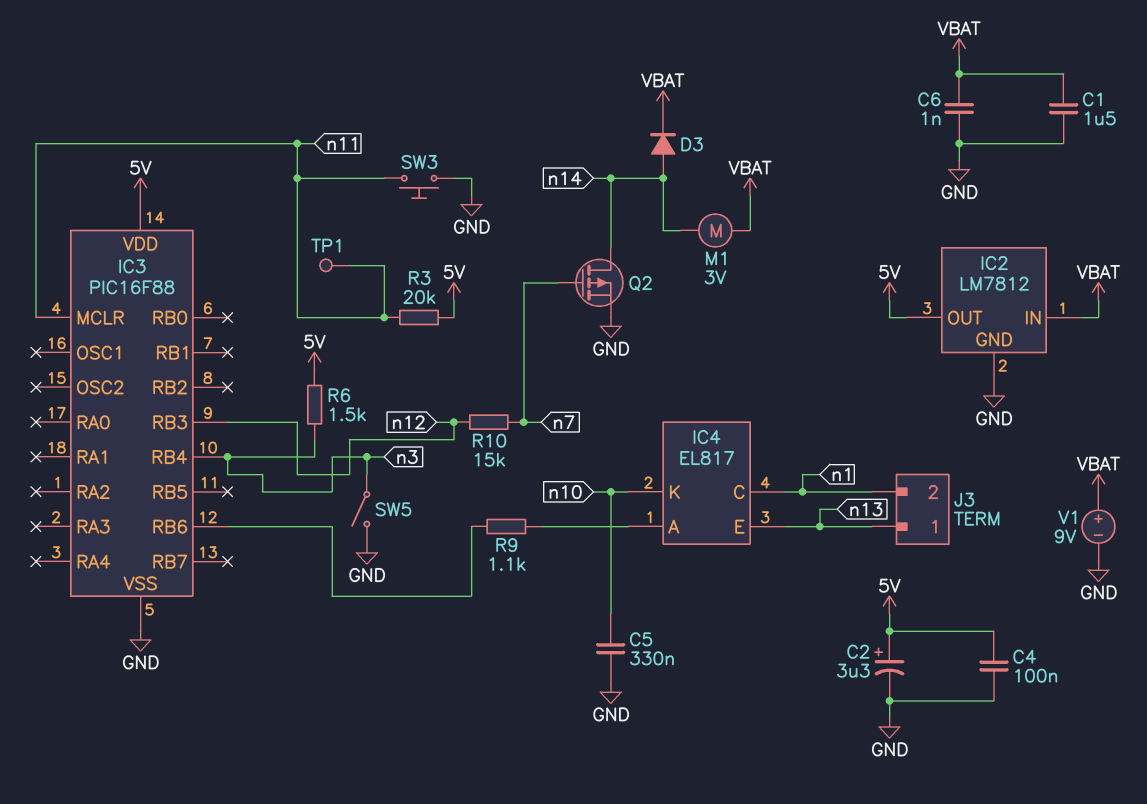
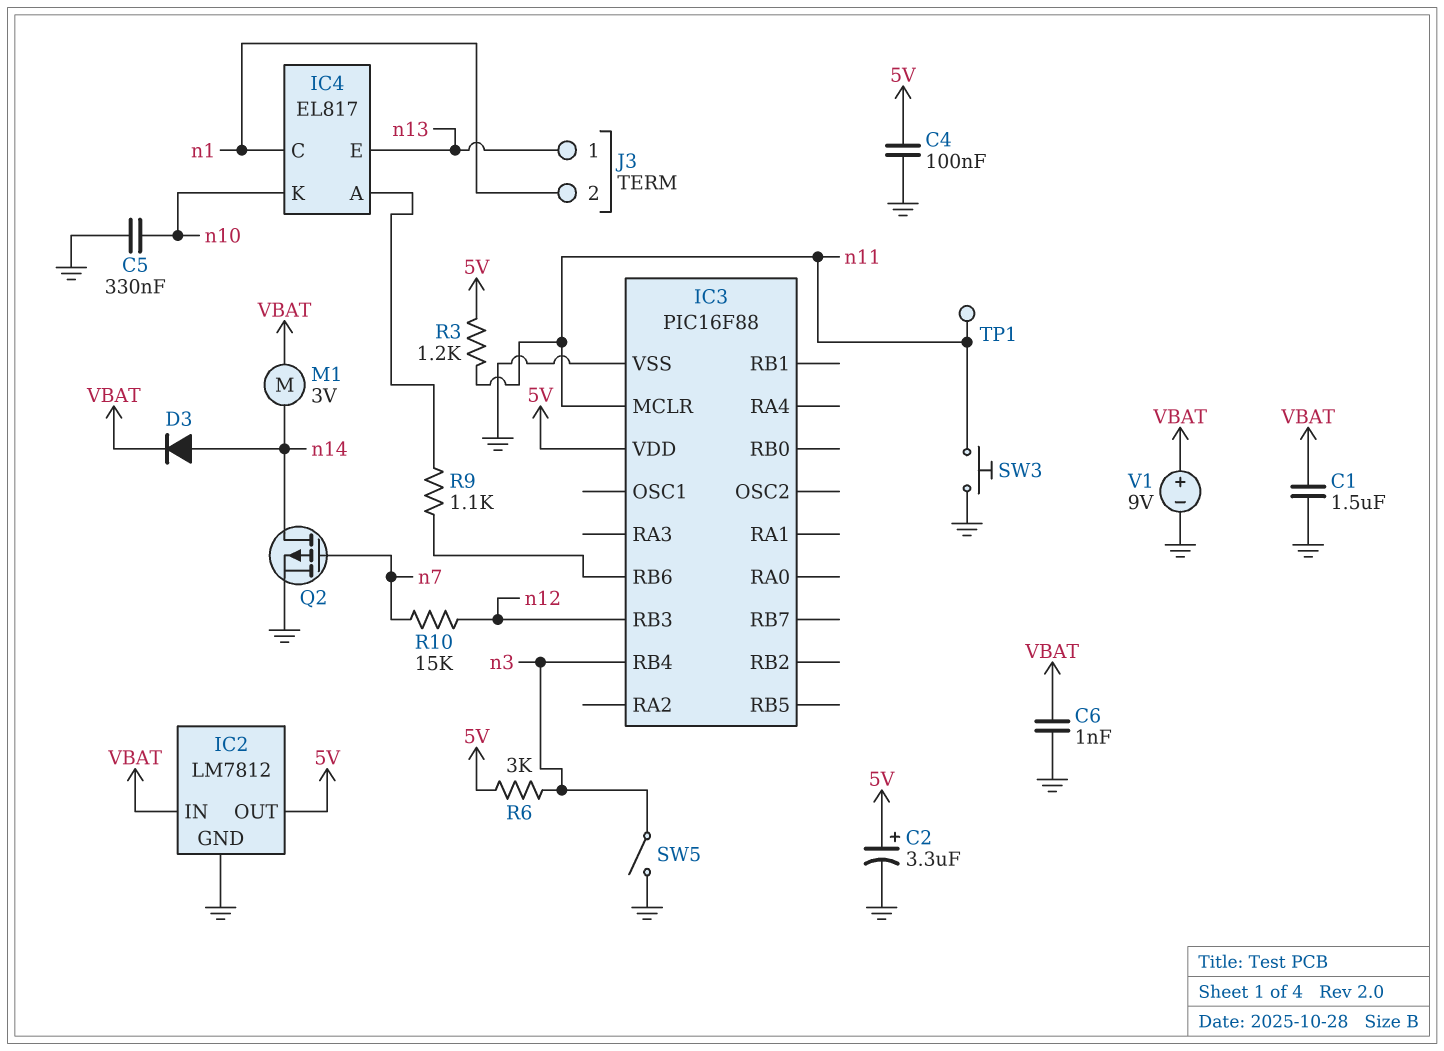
R3: 20k (5V, n11) -> 1.2k (5V, n11)
R6: 1.5k (5V, n3) -> 3k (5V, n3)

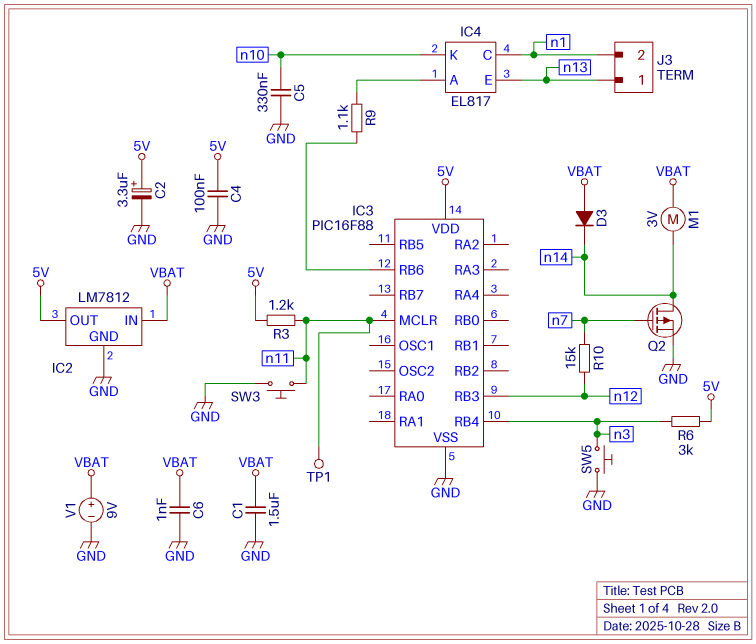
D3: diode (A n14, K VBAT) -> diode (A VBAT, K n14)
SW5: switch (GND, n3) -> button (GND, n3)

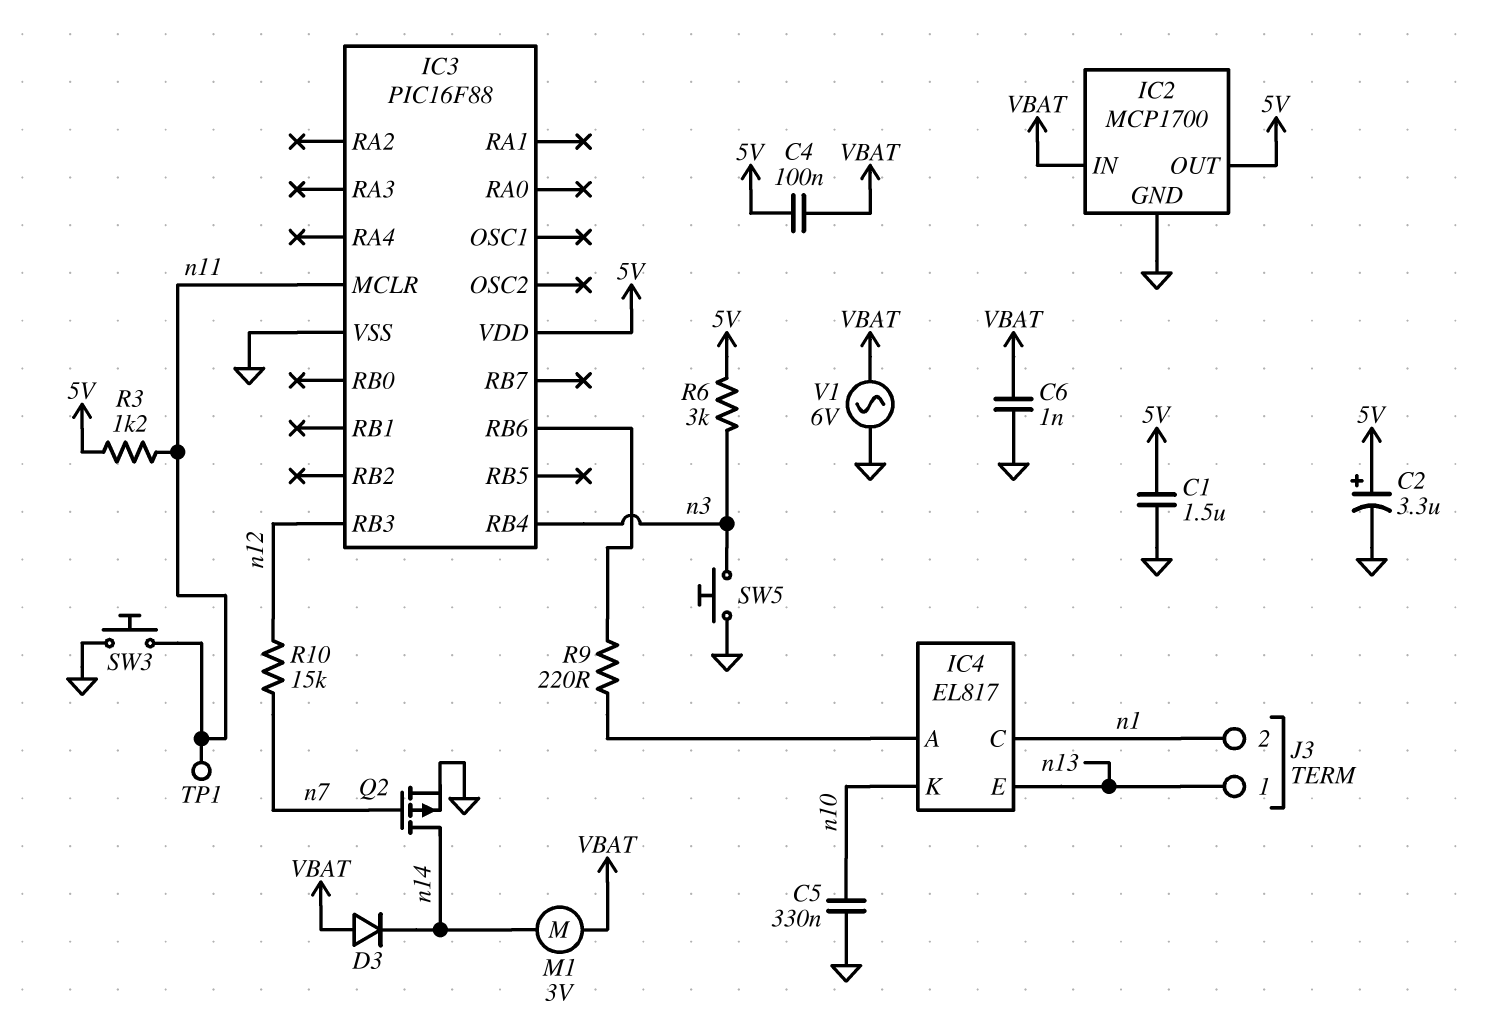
C1: 1.5uF (GND, VBAT) -> 1.5uF (5V, GND)
C4: 100nF (5V, GND) -> 100nF (5V, VBAT)
IC2: LM7812 -> MCP1700
R9: 1.1k (IC3/RB6, IC4/A) -> 220 (IC3/RB6, IC4/A)
V1: 9V (plus VBAT, minus GND) -> AC 6V (GND, VBAT)

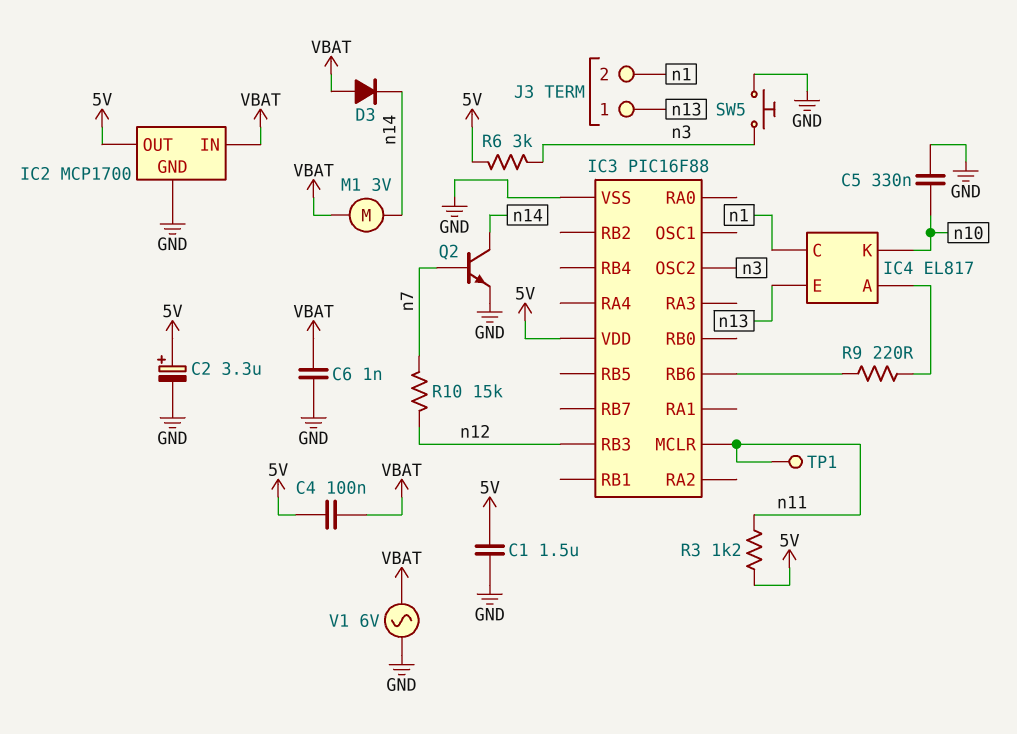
IC3 pin OSC2: none -> n3
IC3 pin RB4: n3 -> none
Q2: PMOS (G n7, D n14, S GND) -> NPN (B n7, C n14, E GND)
SW3: button (GND, n11) -> none

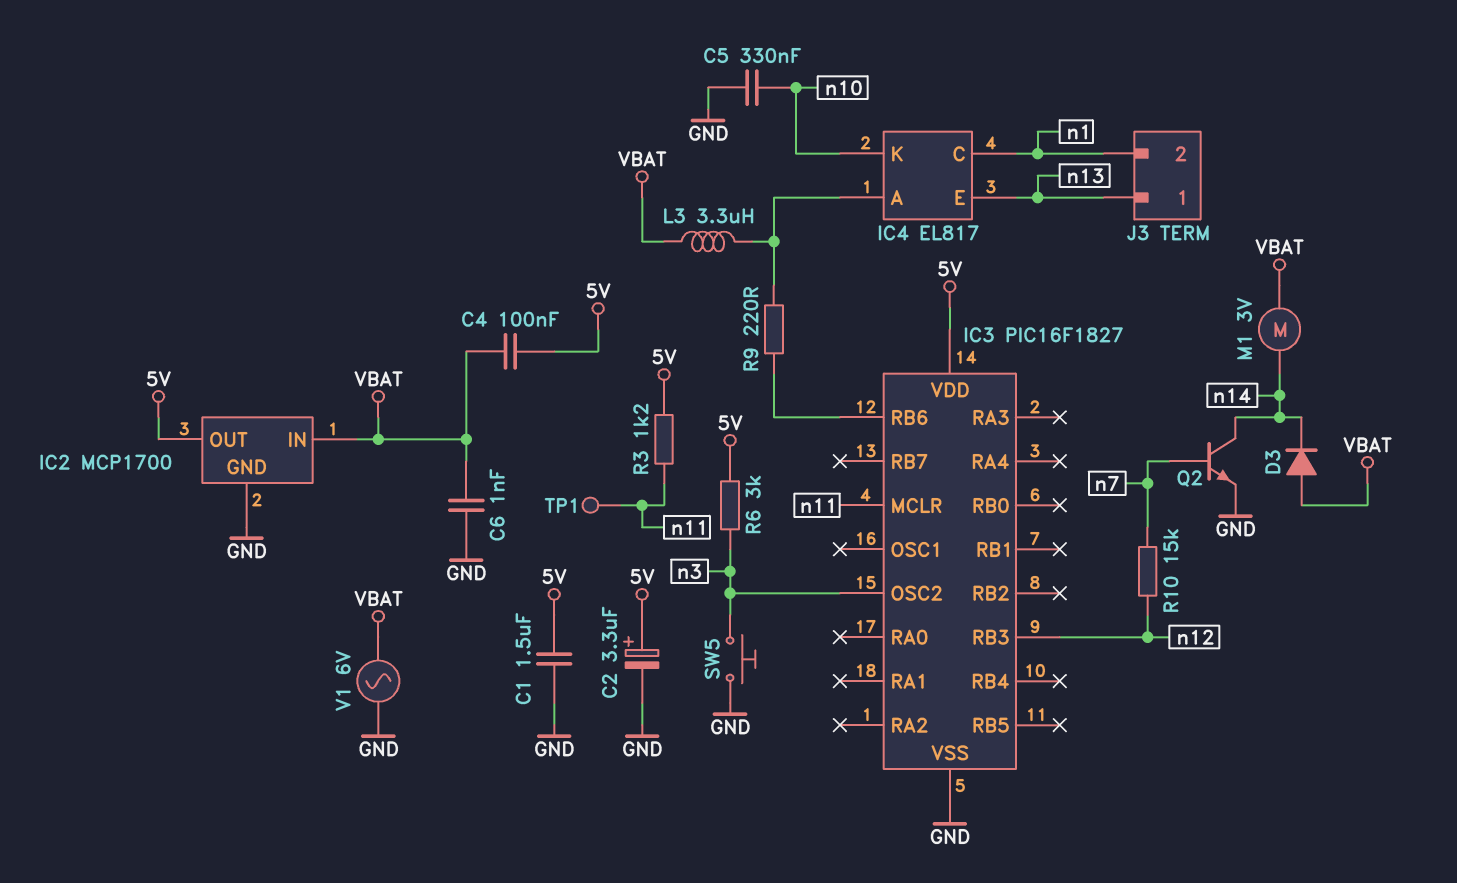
IC3: PIC16F88 -> PIC16F1827
L3: none -> 3.3uH (IC4/A, VBAT)

